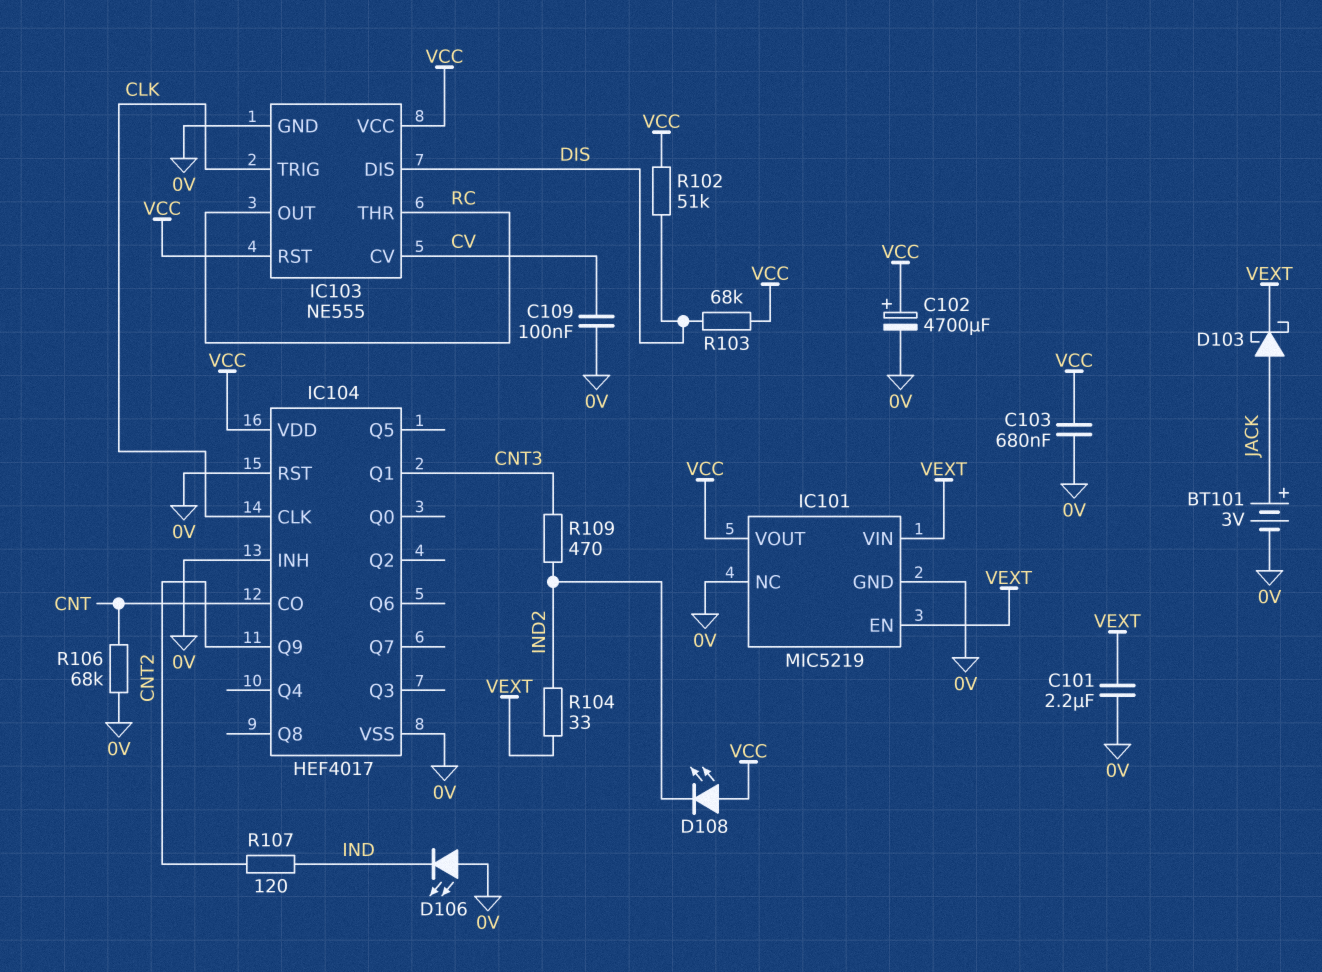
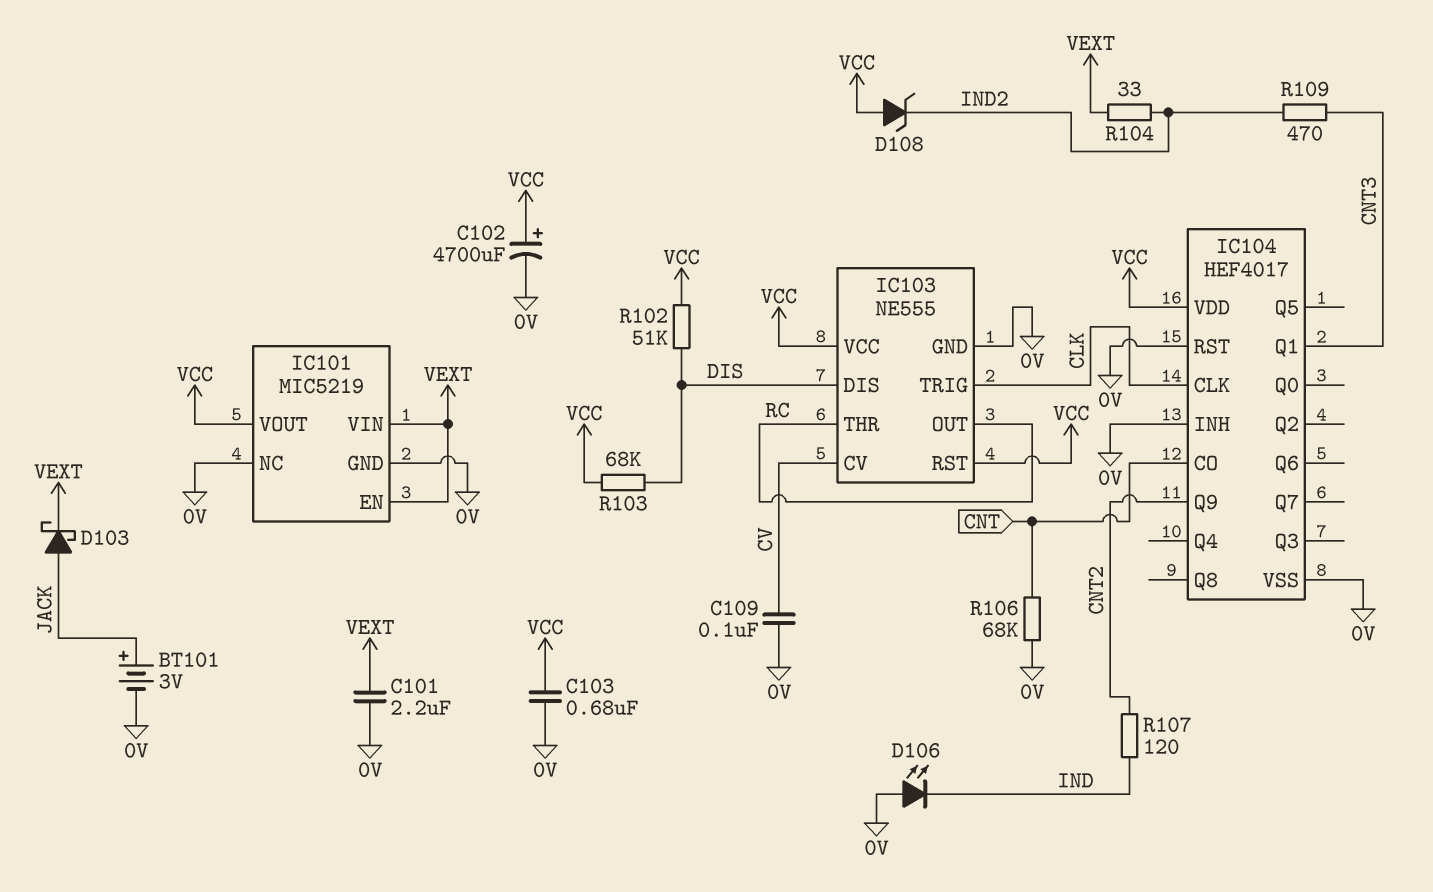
D108: LED (A VCC, K IND2) -> zener (A VCC, K IND2)

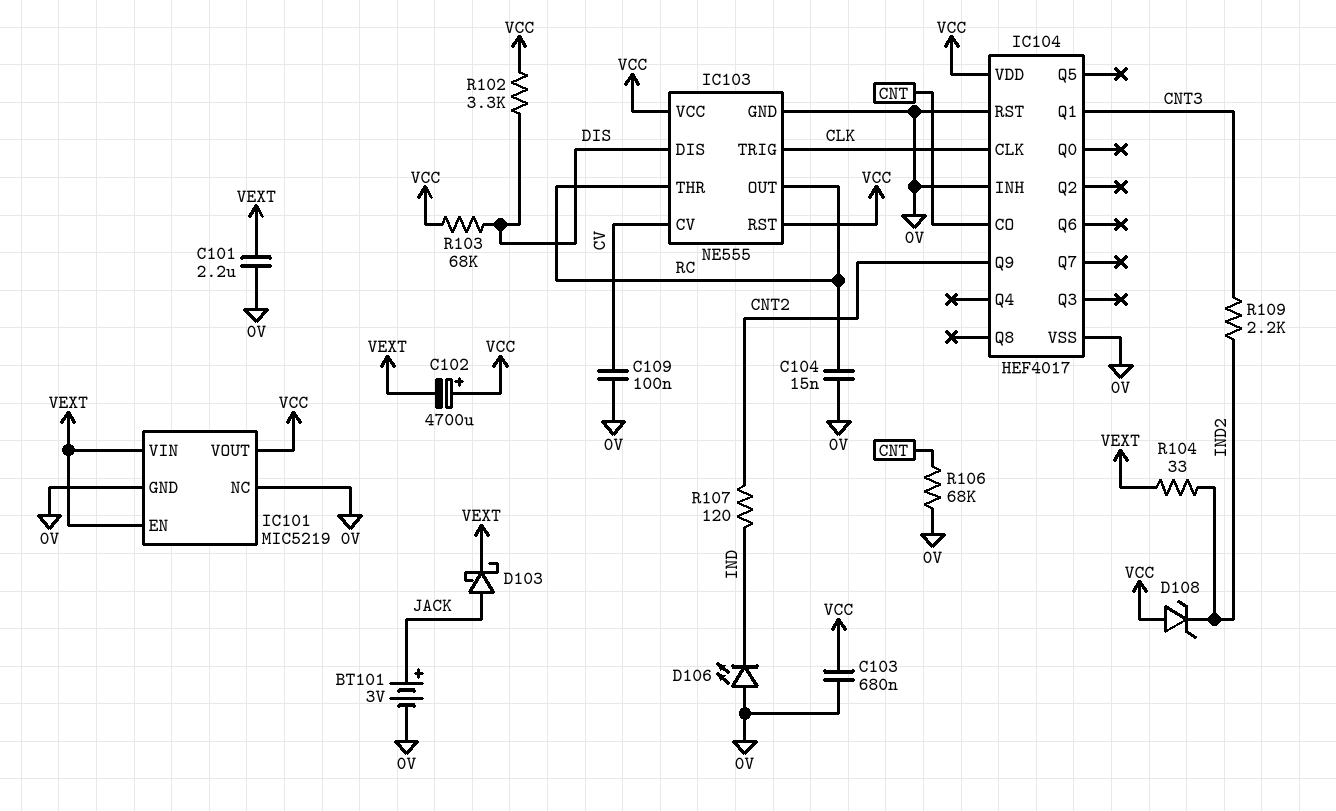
C102: 4700uF (plus VCC, minus 0V) -> 4700uF (plus VCC, minus VEXT)
C104: none -> 15nF (0V, RC)
R102: 51k (DIS, VCC) -> 3.3k (DIS, VCC)
R109: 470 (CNT3, IND2) -> 2.2k (CNT3, IND2)

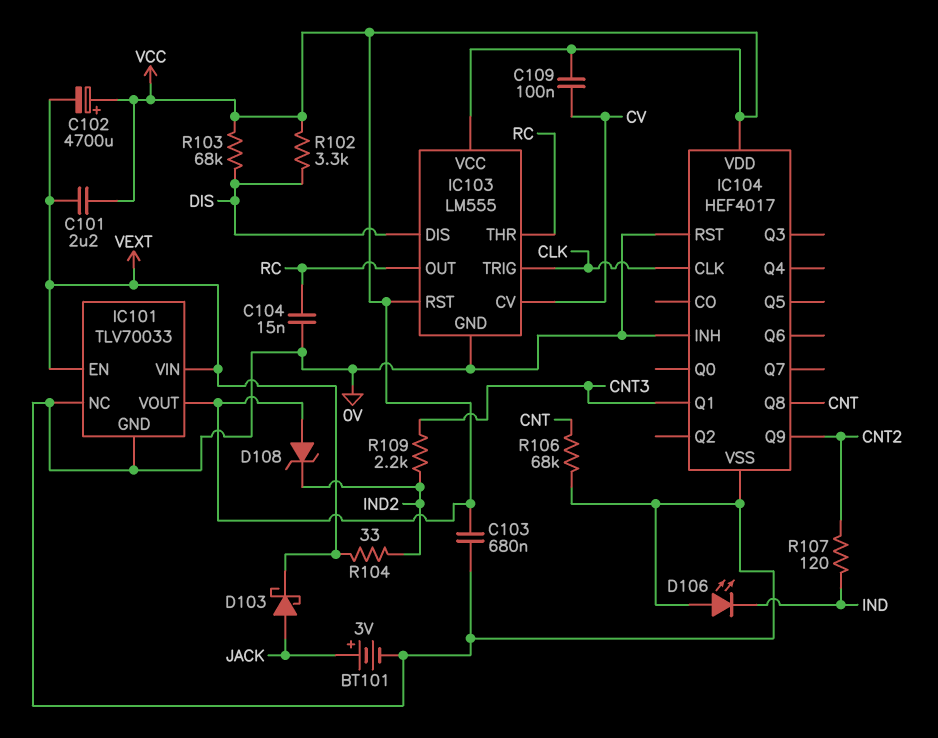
C101: 2.2uF (0V, VEXT) -> 2.2uF (VCC, VEXT)
C109: 100nF (0V, CV) -> 100nF (CV, VCC)
IC101: MIC5219 -> TLV70033
IC103: NE555 -> LM555
IC104 pin CO: CNT -> none
IC104 pin Q8: none -> CNT

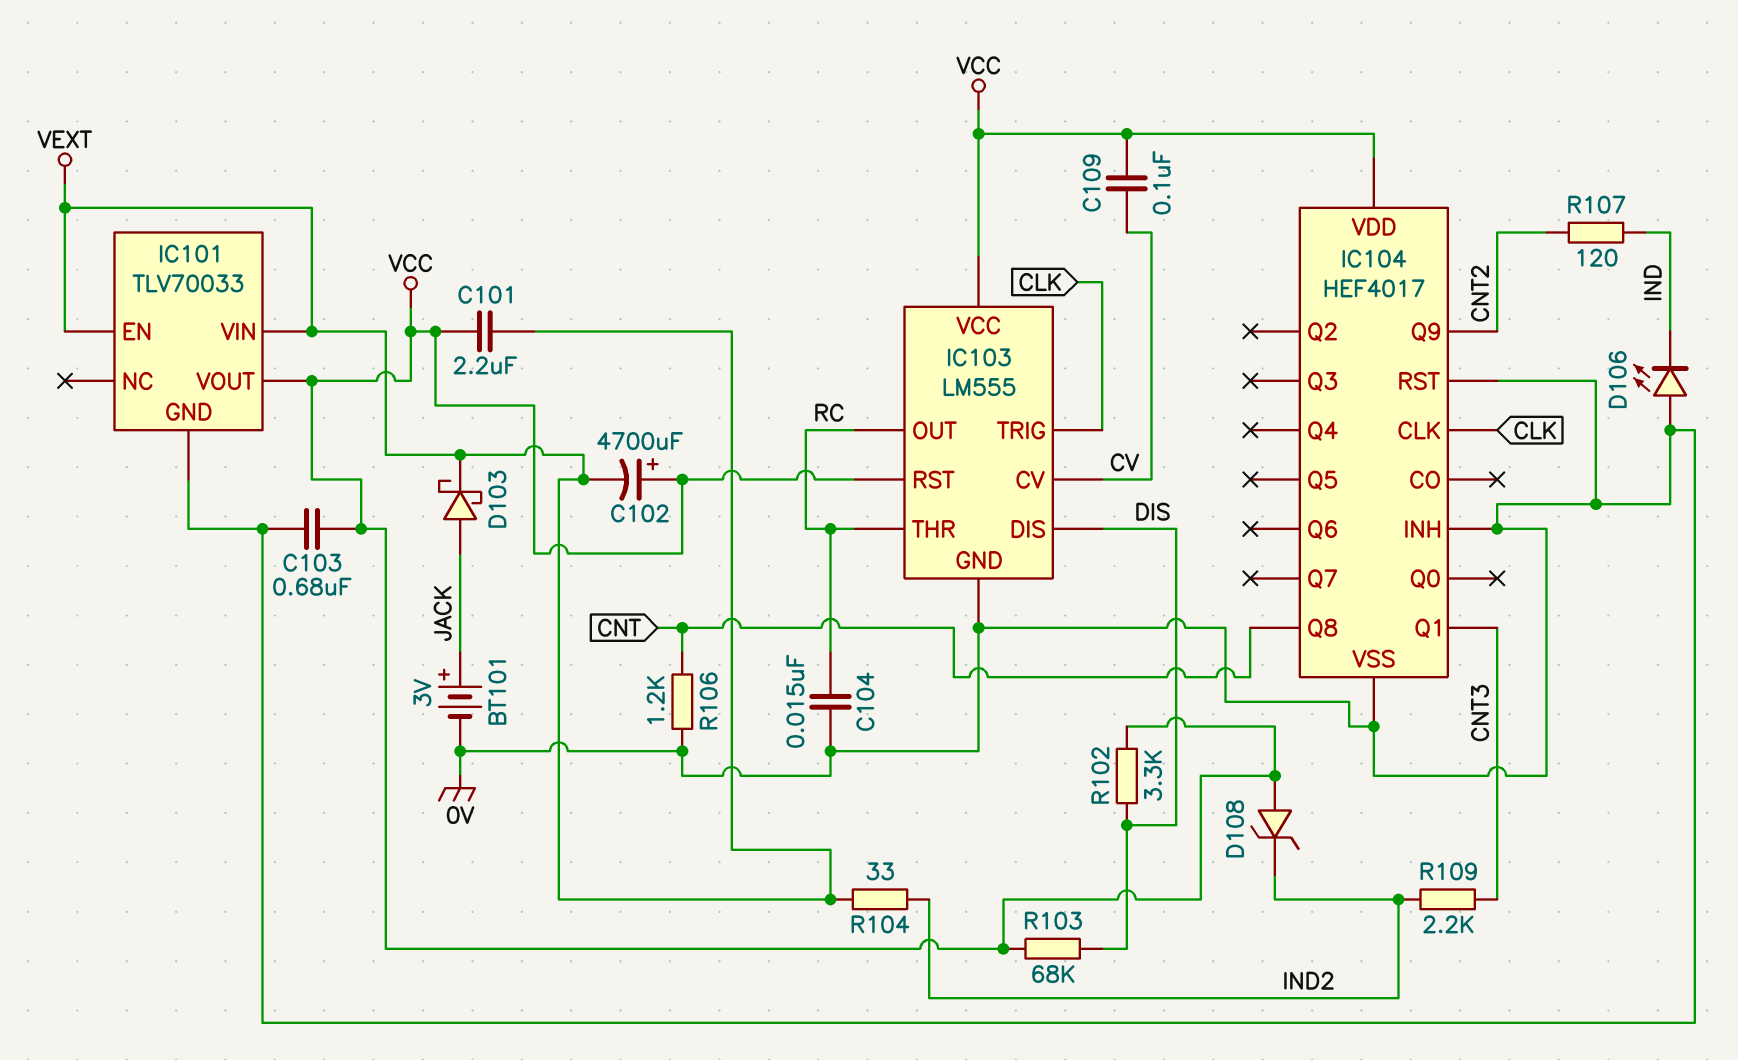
IC101 pin NC: 0V -> none
R106: 68k (0V, CNT) -> 1.2k (0V, CNT)

